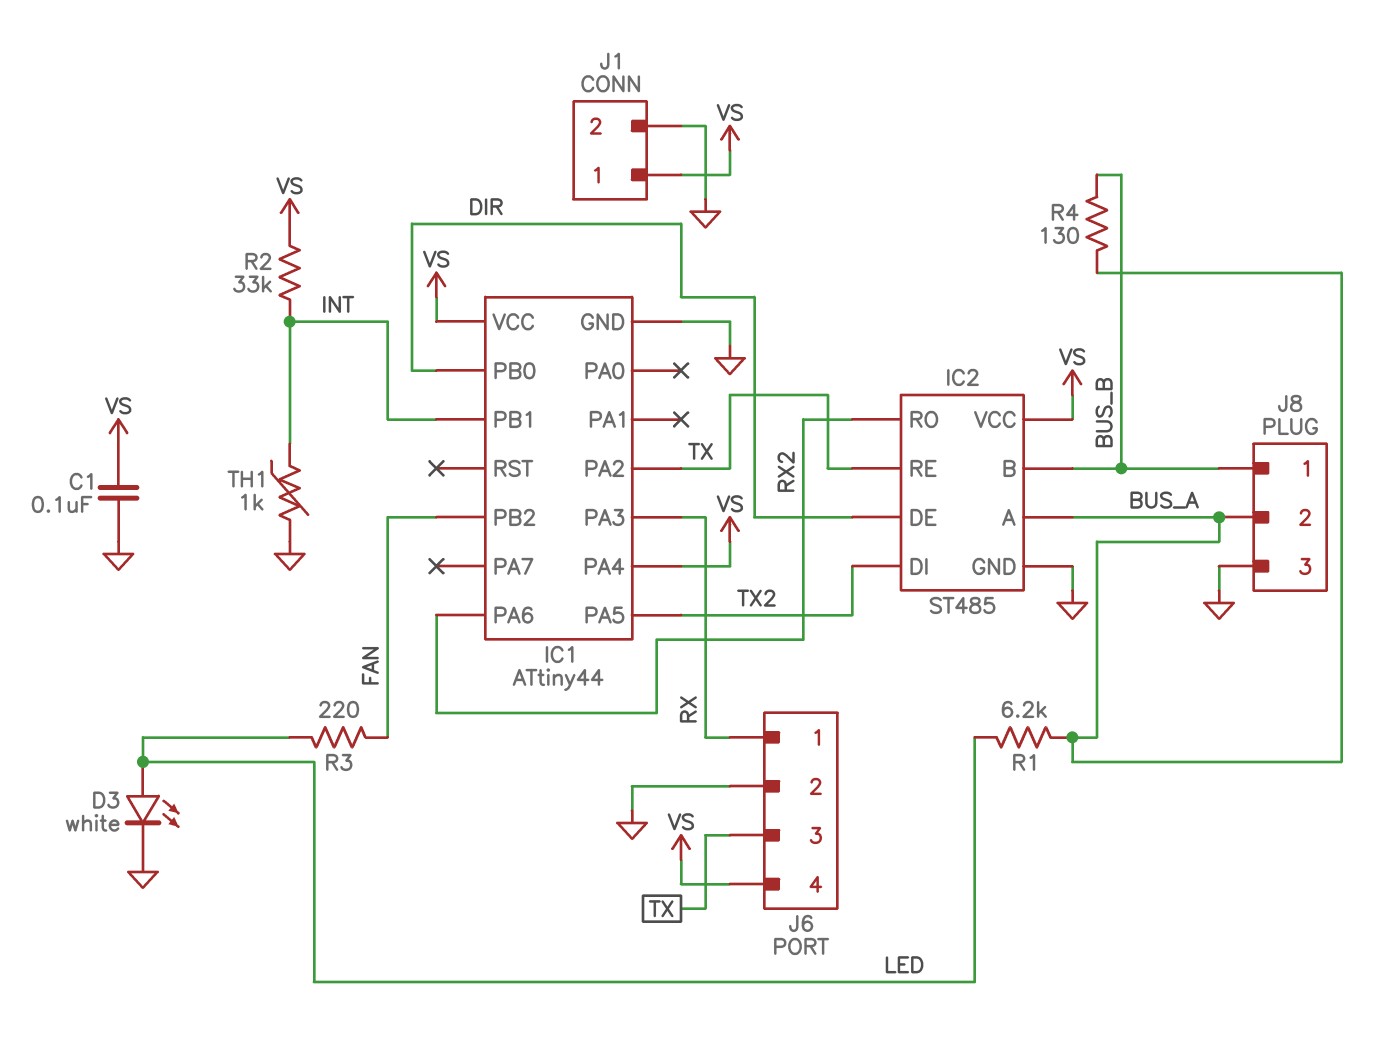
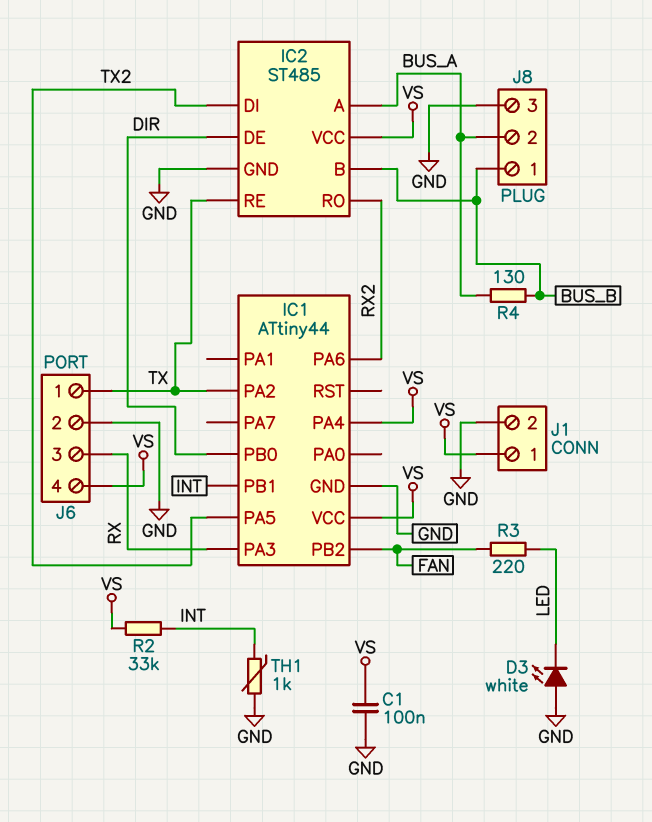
D3: LED white (A LED, K GND) -> LED white (A GND, K LED)
J6 pin 1: RX -> TX
J6 pin 3: TX -> RX
R1: 6.2k (BUS_A, LED) -> none

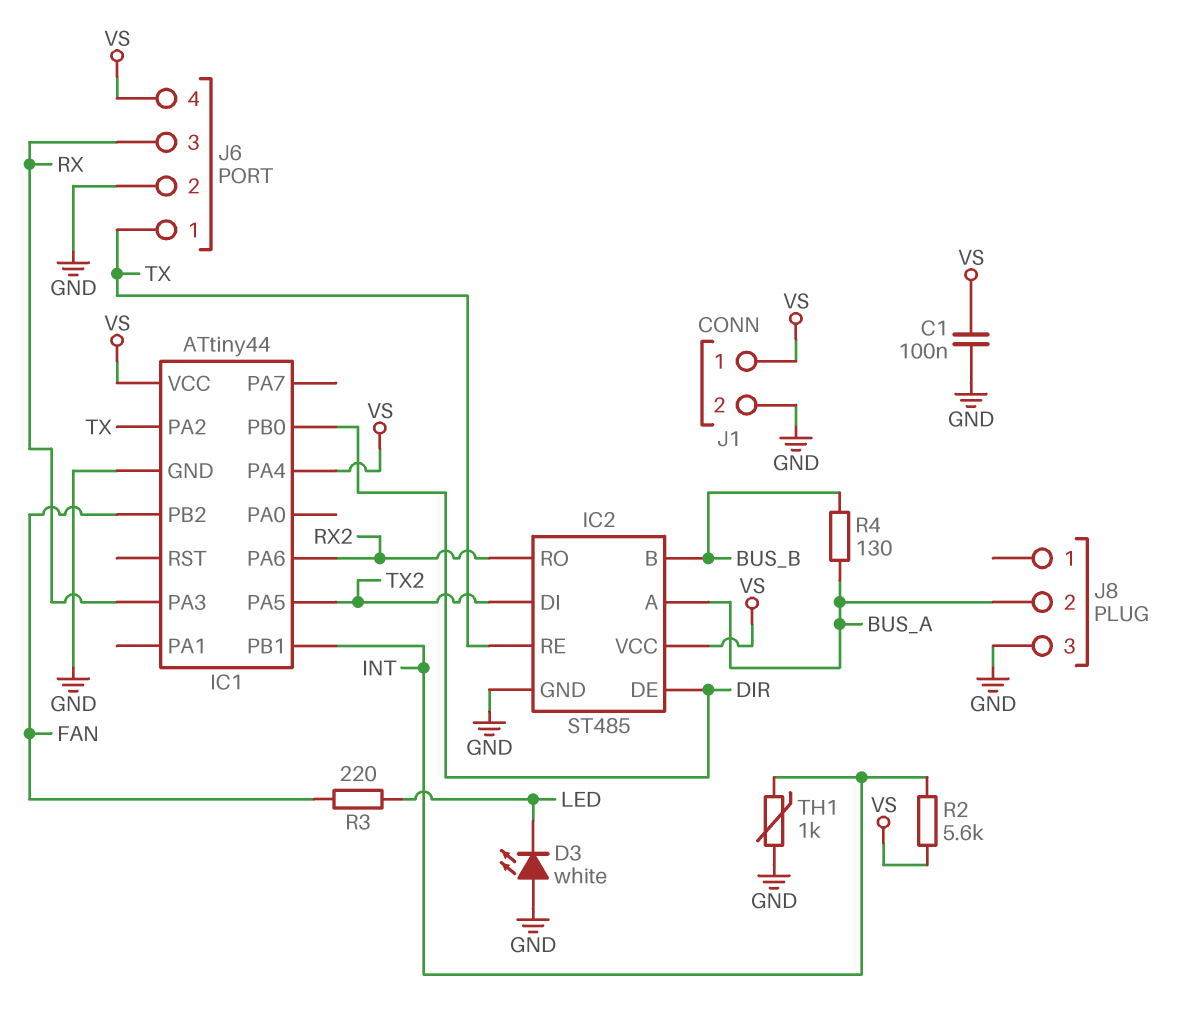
J8 pin 1: BUS_B -> none
R2: 33k (INT, VS) -> 5.6k (INT, VS)

